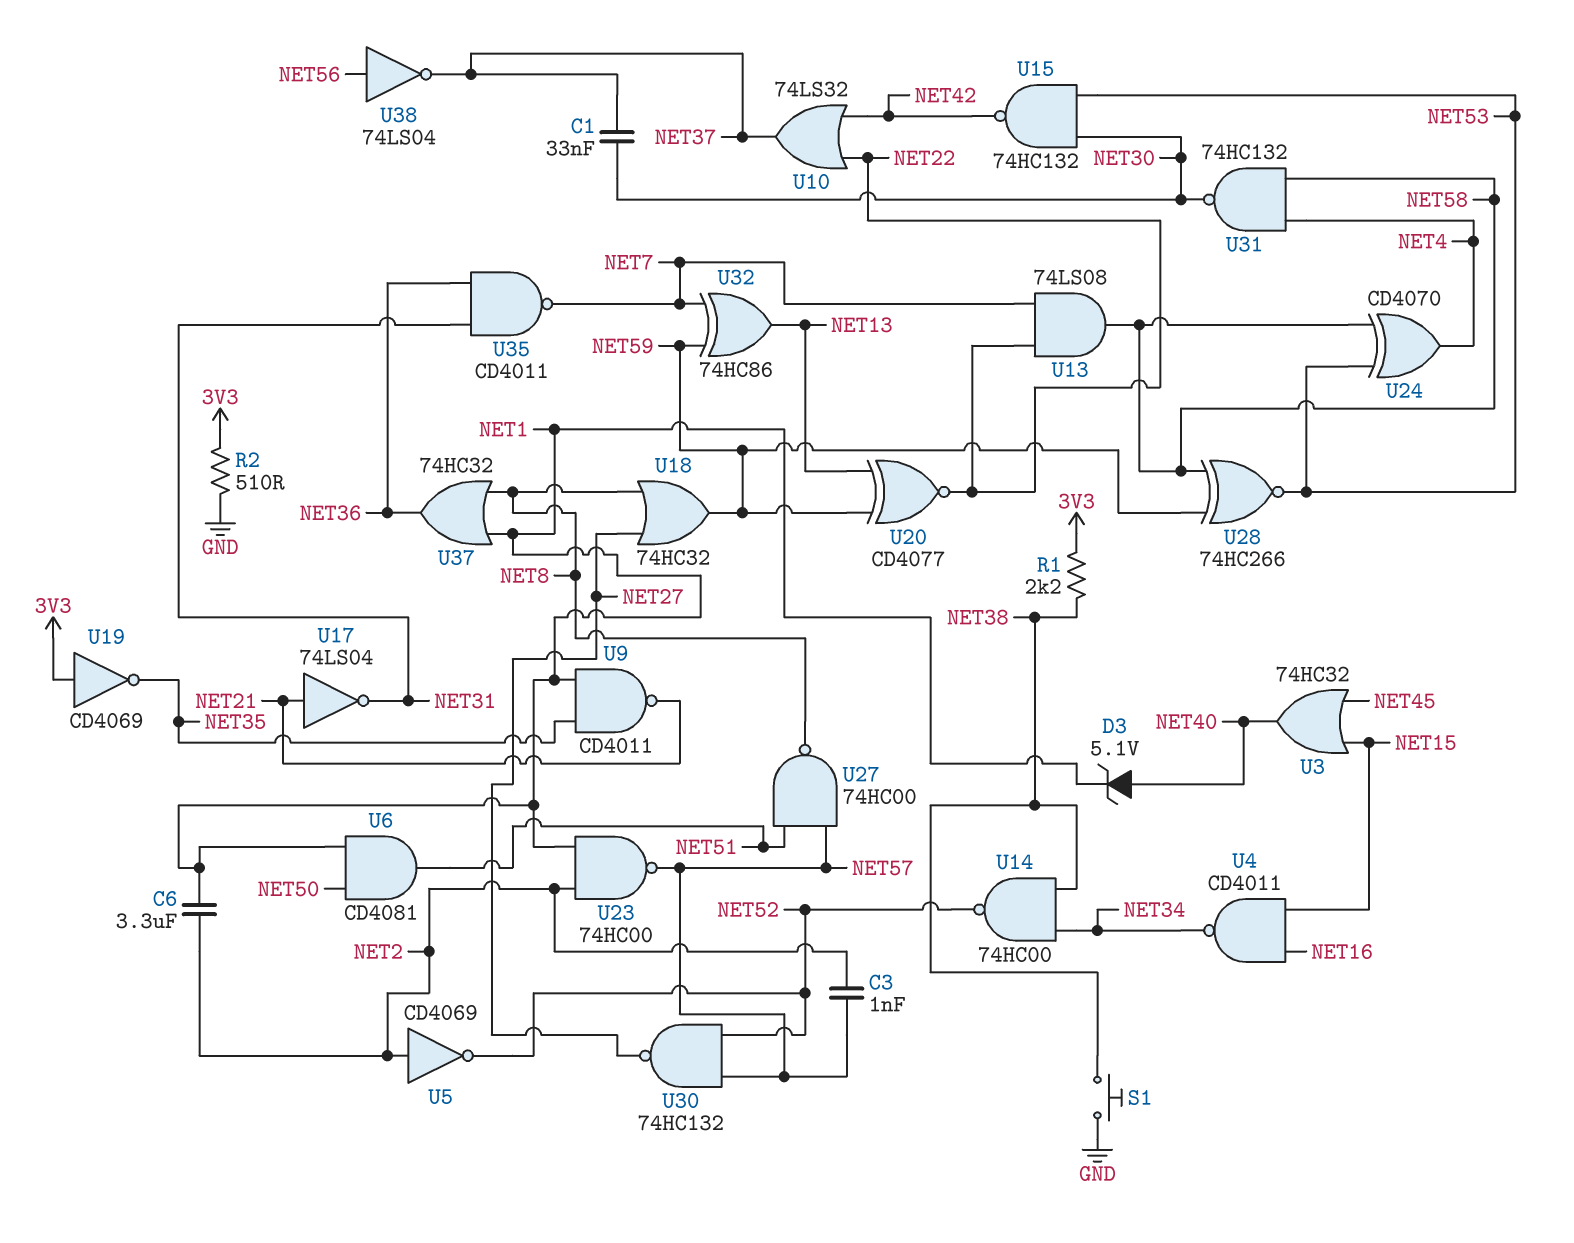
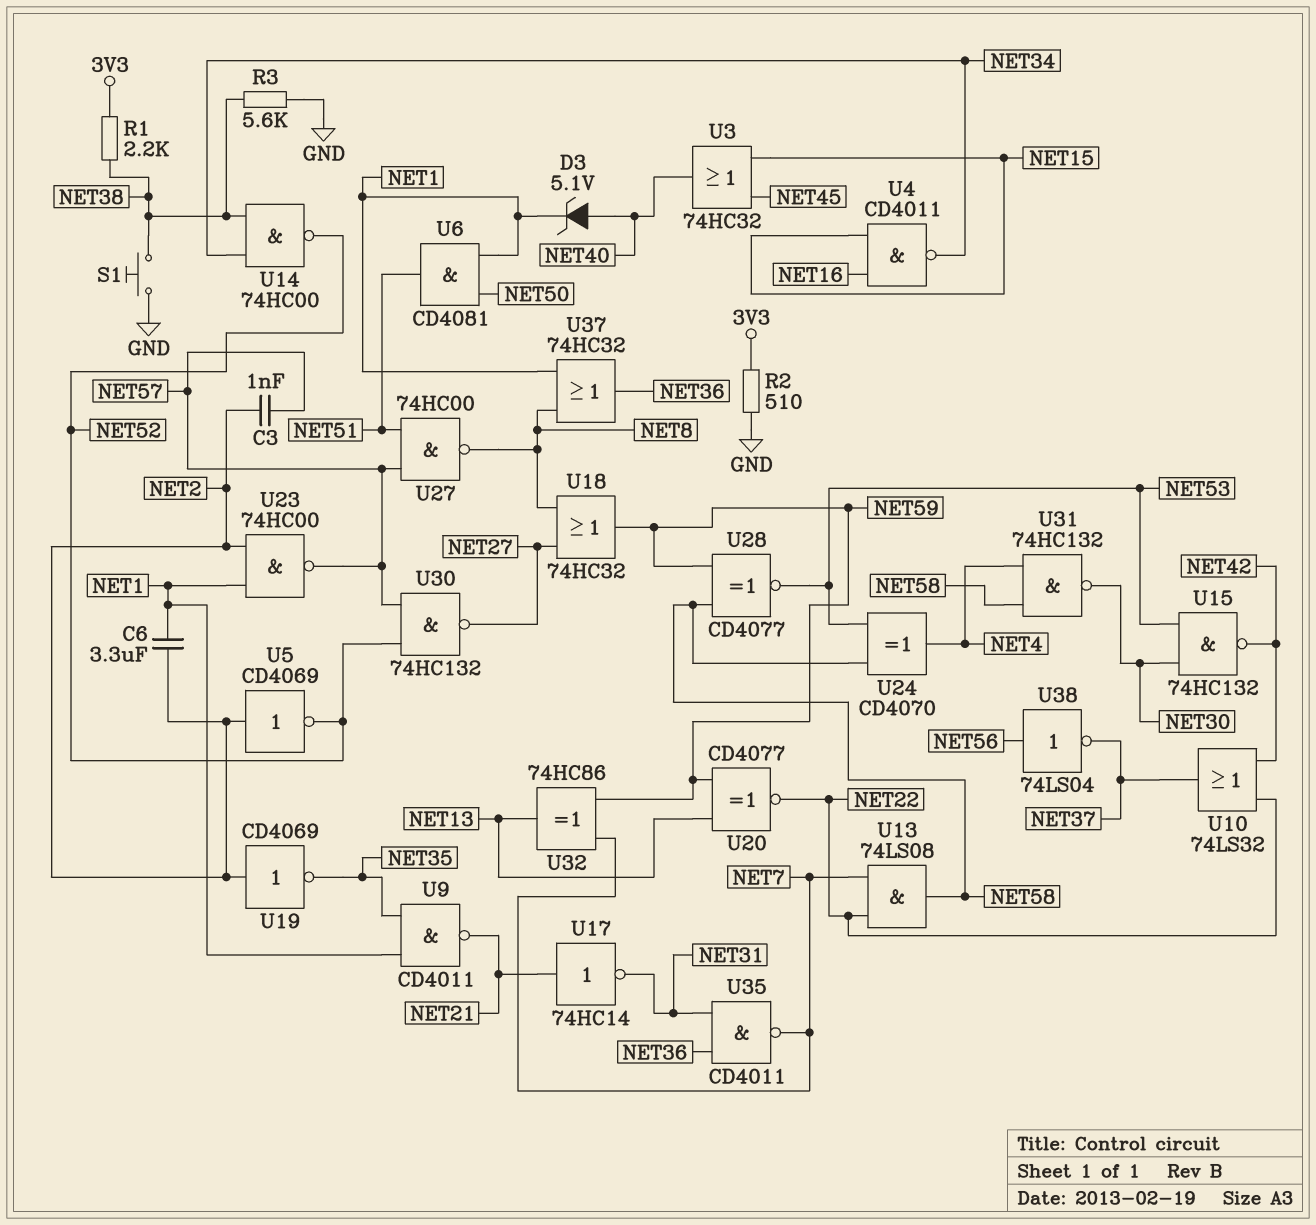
C1: 33nF (NET30, NET37) -> none
R3: none -> 5.6k (GND, NET38)
U17: NOT 74LS04 (in NET21, out NET31) -> NOT 74HC14 (in NET21, out NET31)
U19: NOT CD4069 (in 3V3, out NET35) -> NOT CD4069 (in NET2, out NET35)
U28: XNOR 74HC266 (in NET58, in NET59, out NET53) -> XNOR CD4077 (in NET58, in NET59, out NET53)

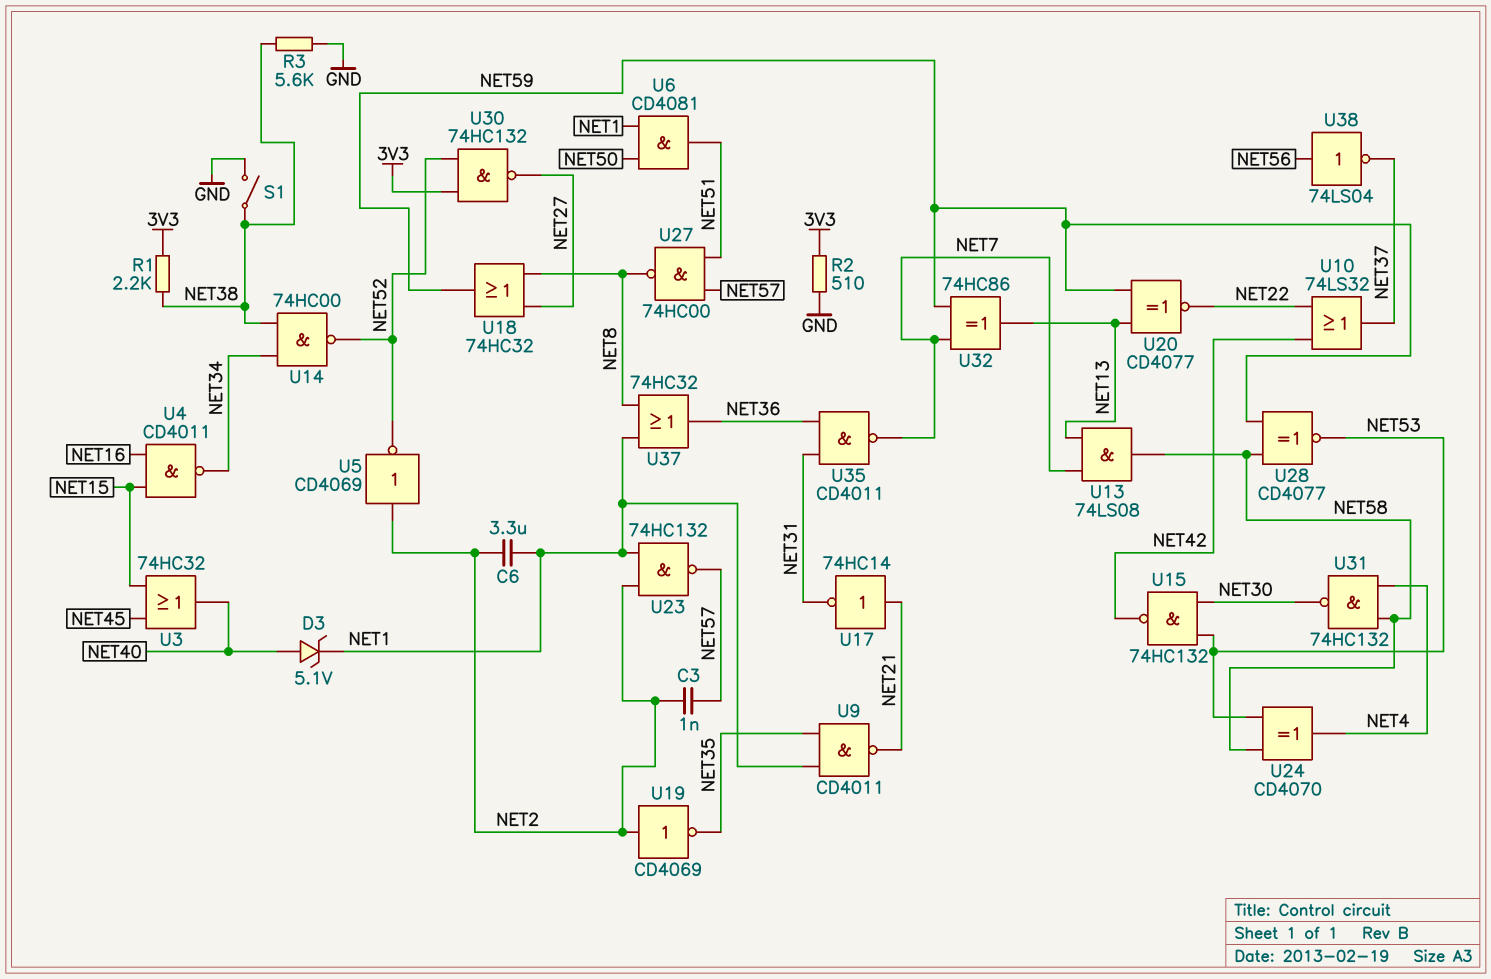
S1: button (GND, NET38) -> switch (GND, NET38)
U13: AND 74LS08 (in NET7, in NET22, out NET58) -> AND 74LS08 (in NET7, in NET13, out NET58)
U23: NAND 74HC00 (in NET1, in NET2, out NET57) -> NAND 74HC132 (in NET1, in NET2, out NET57)
U30: NAND 74HC132 (in NET52, in NET57, out NET27) -> NAND 74HC132 (in 3V3, in NET52, out NET27)

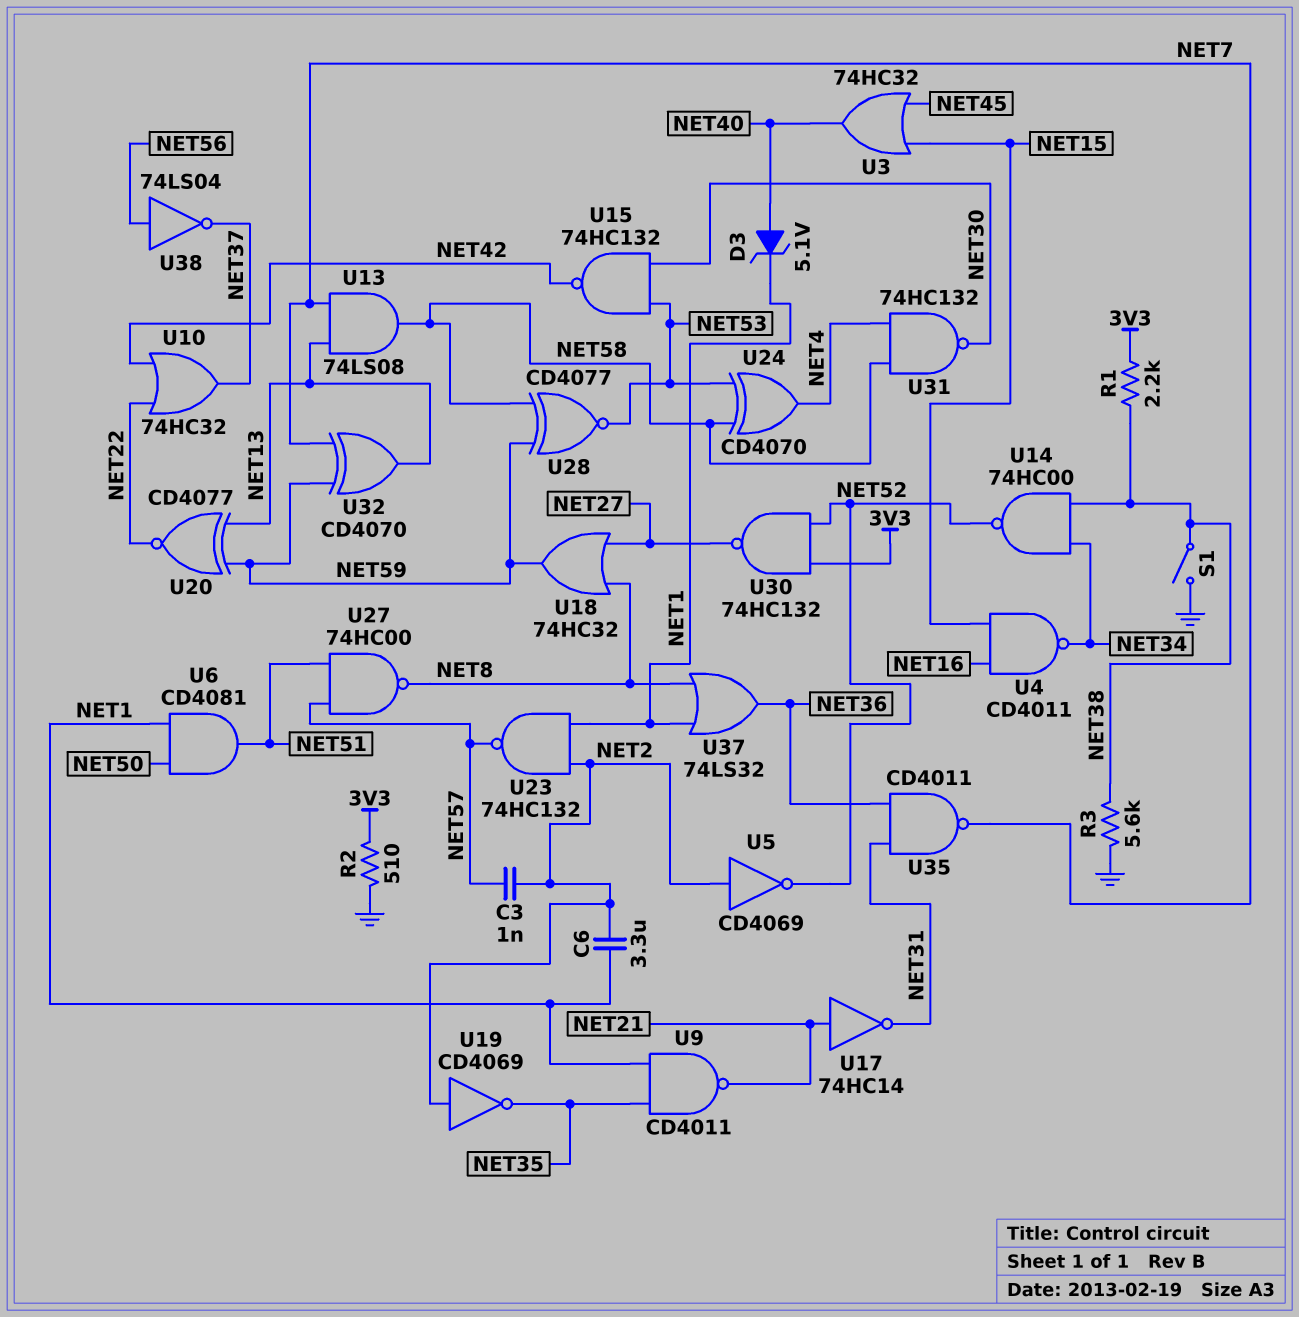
U10: OR 74LS32 (in NET22, in NET42, out NET37) -> OR 74HC32 (in NET22, in NET42, out NET37)
U32: XOR 74HC86 (in NET7, in NET59, out NET13) -> XOR CD4070 (in NET7, in NET59, out NET13)
U37: OR 74HC32 (in NET1, in NET8, out NET36) -> OR 74LS32 (in NET1, in NET8, out NET36)

